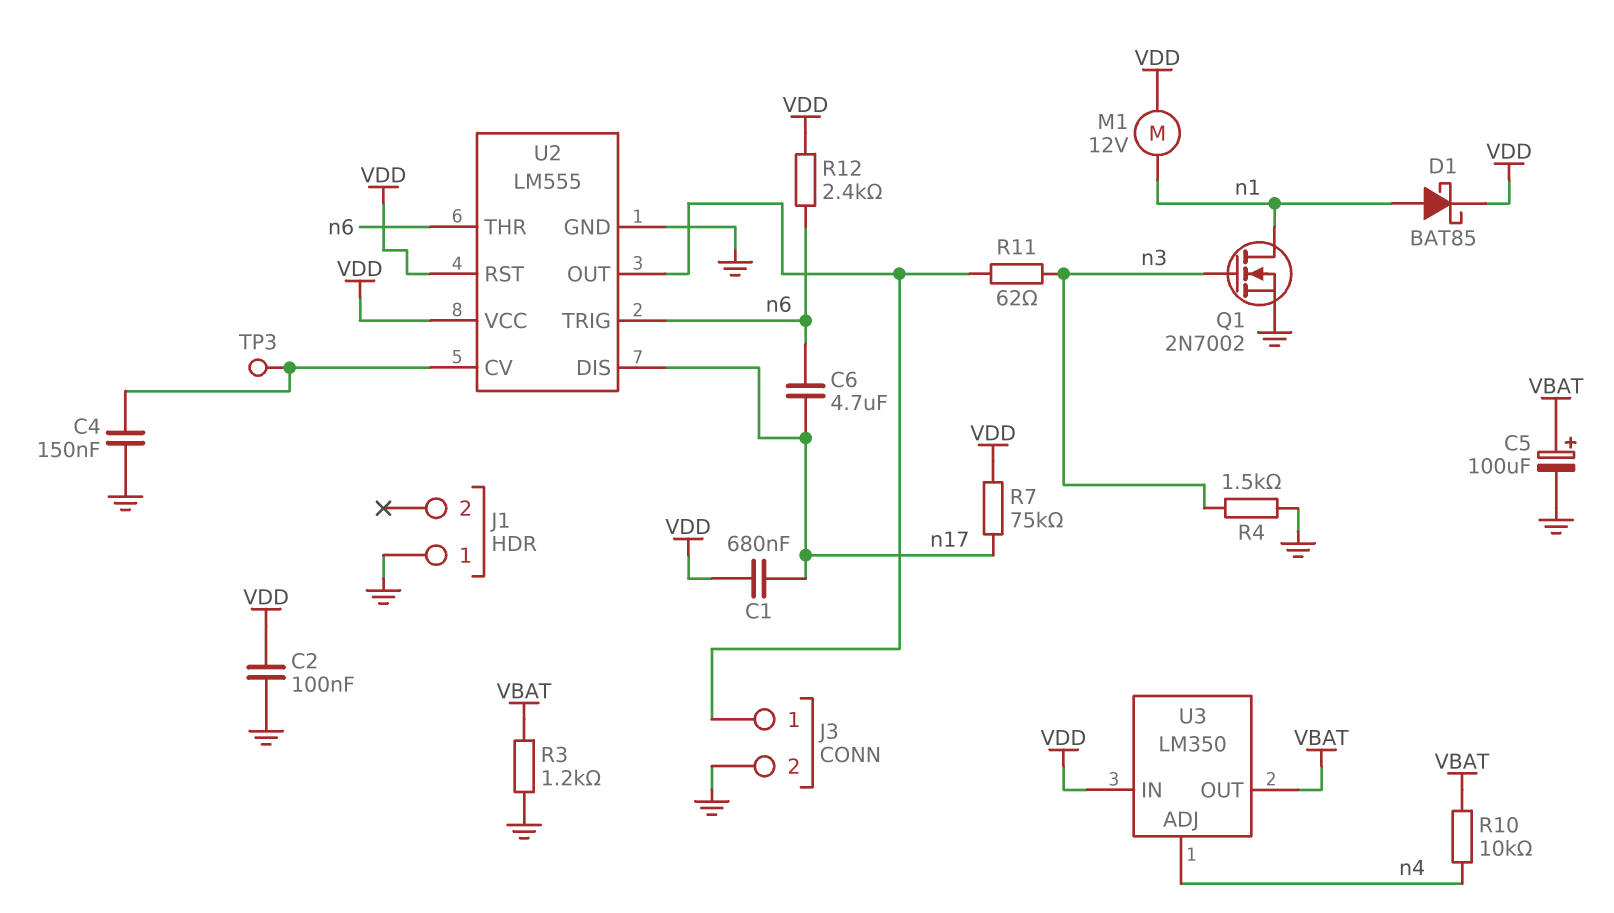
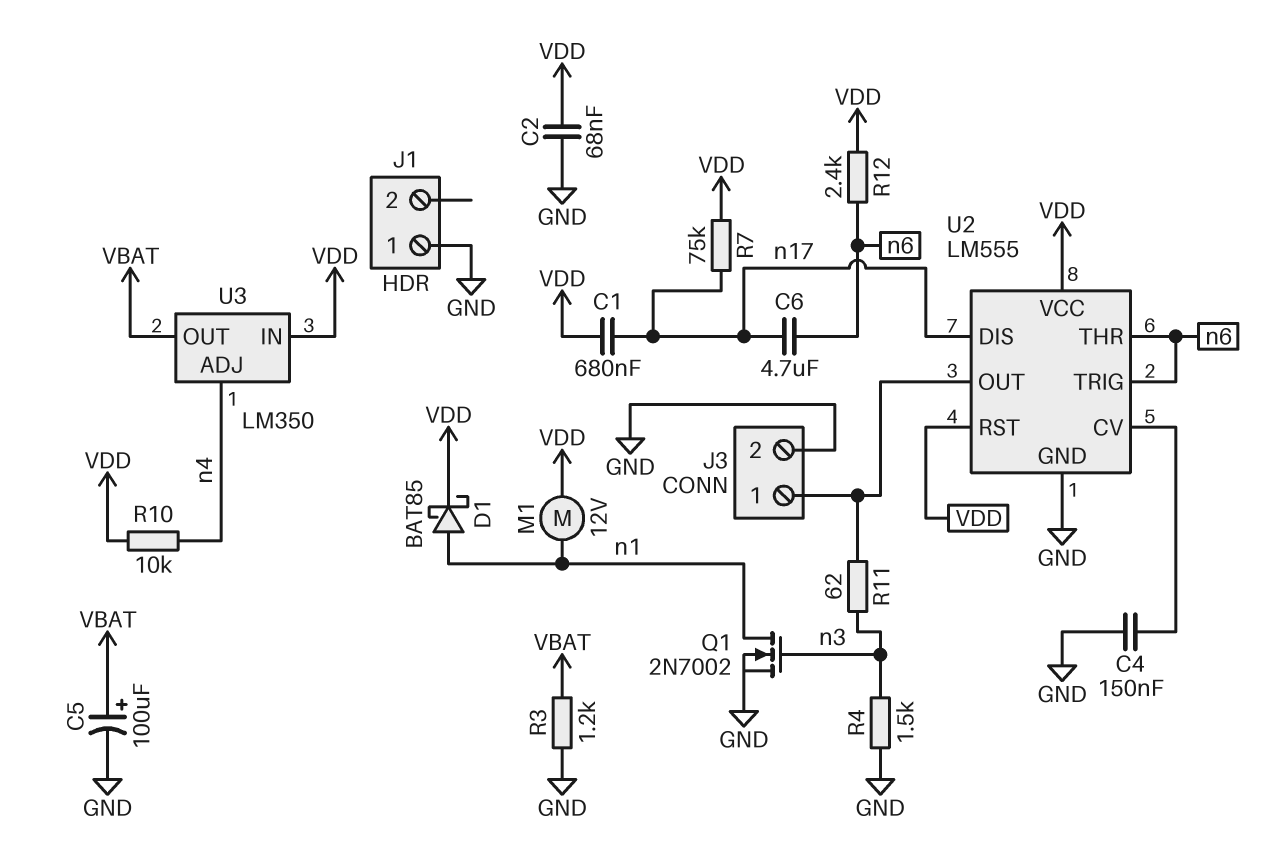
C2: 100nF (GND, VDD) -> 68nF (GND, VDD)
R10: 10k (VBAT, n4) -> 10k (VDD, n4)
TP3: test point (U2/CV) -> none

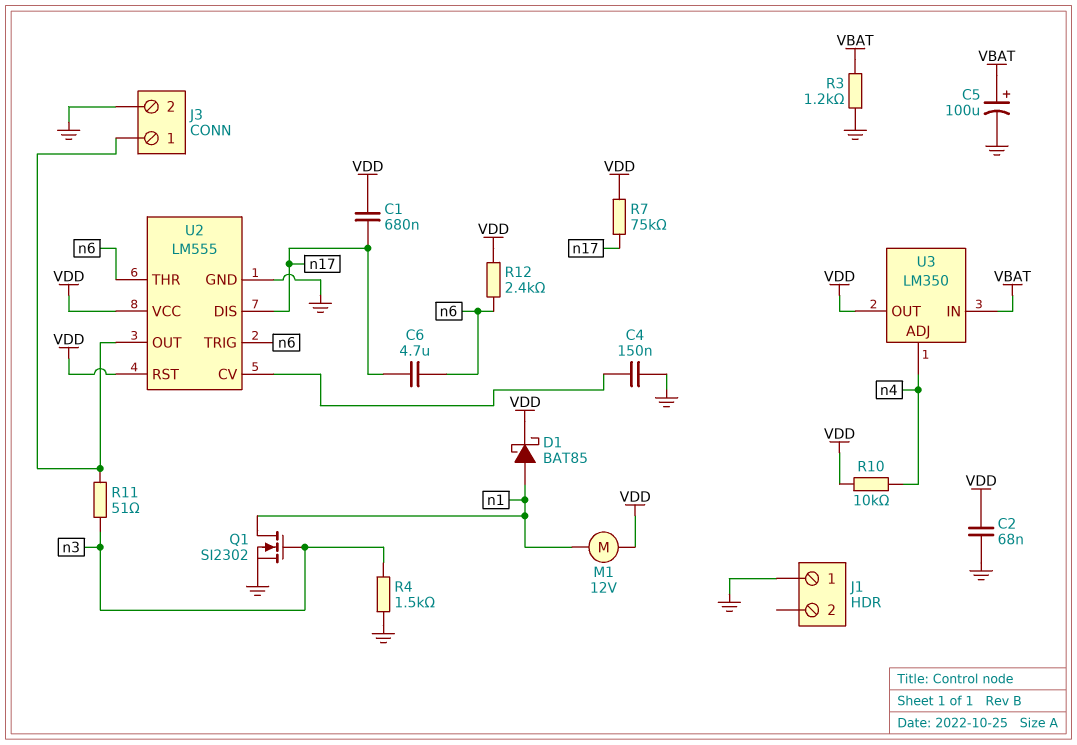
Q1: NMOS 2N7002 (G n3, D n1, S GND) -> NMOS SI2302 (G n3, D n1, S GND)
R11: 62 (J3/1, n3) -> 51 (J3/1, n3)
U3 pin IN: VDD -> VBAT
U3 pin OUT: VBAT -> VDD

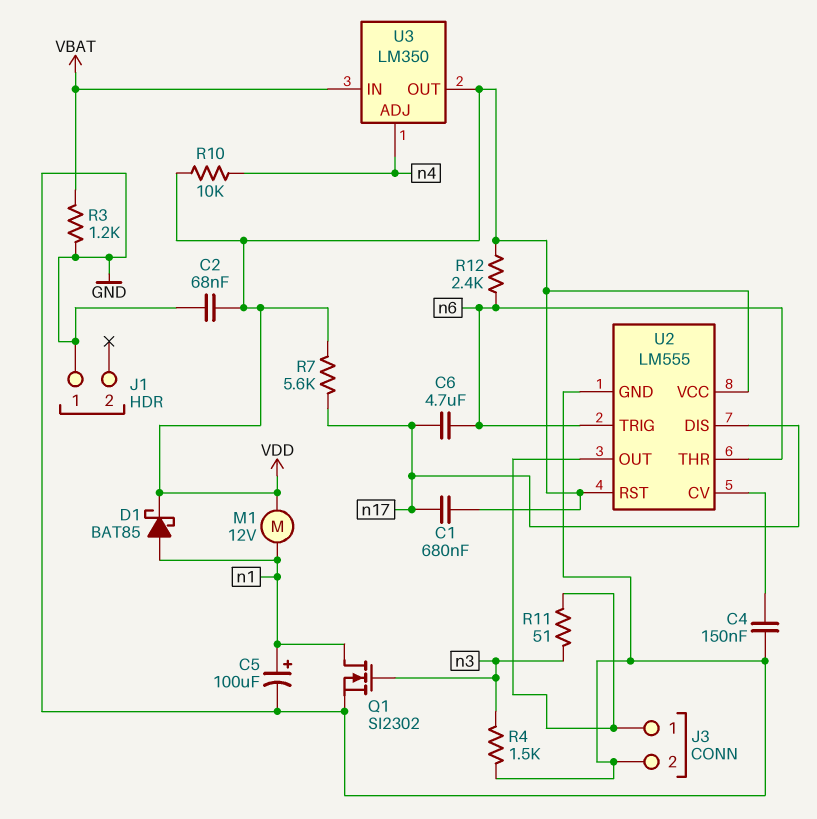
C5: 100uF (plus VBAT, minus GND) -> 100uF (plus n1, minus GND)
R7: 75k (VDD, n17) -> 5.6k (VDD, n17)

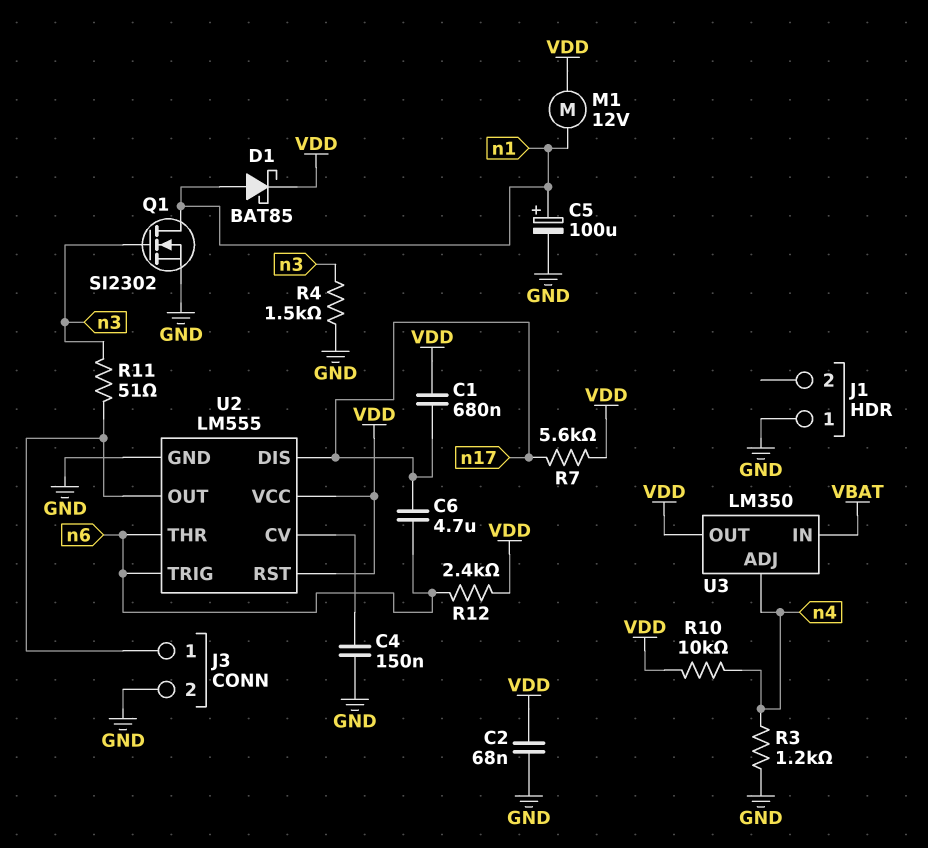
R3: 1.2k (GND, VBAT) -> 1.2k (GND, n4)

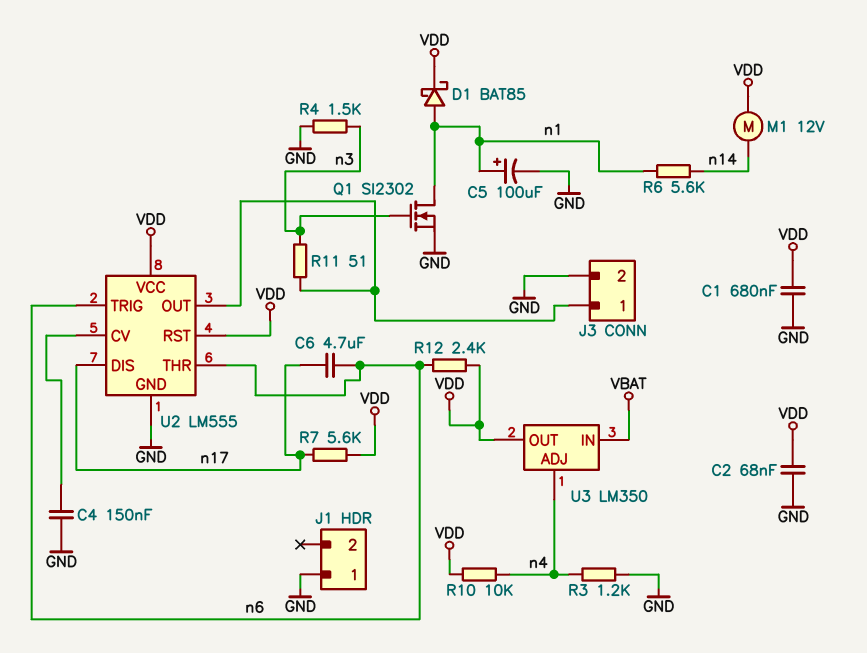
C1: 680nF (VDD, n17) -> 680nF (GND, VDD)
M1: motor 12V (VDD, n1) -> motor 12V (VDD, n14)
R6: none -> 5.6k (n1, n14)

